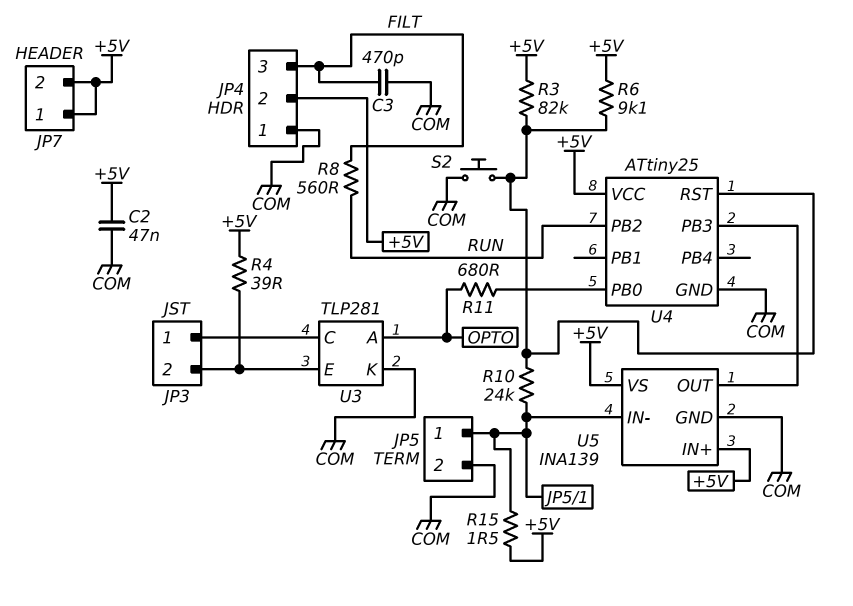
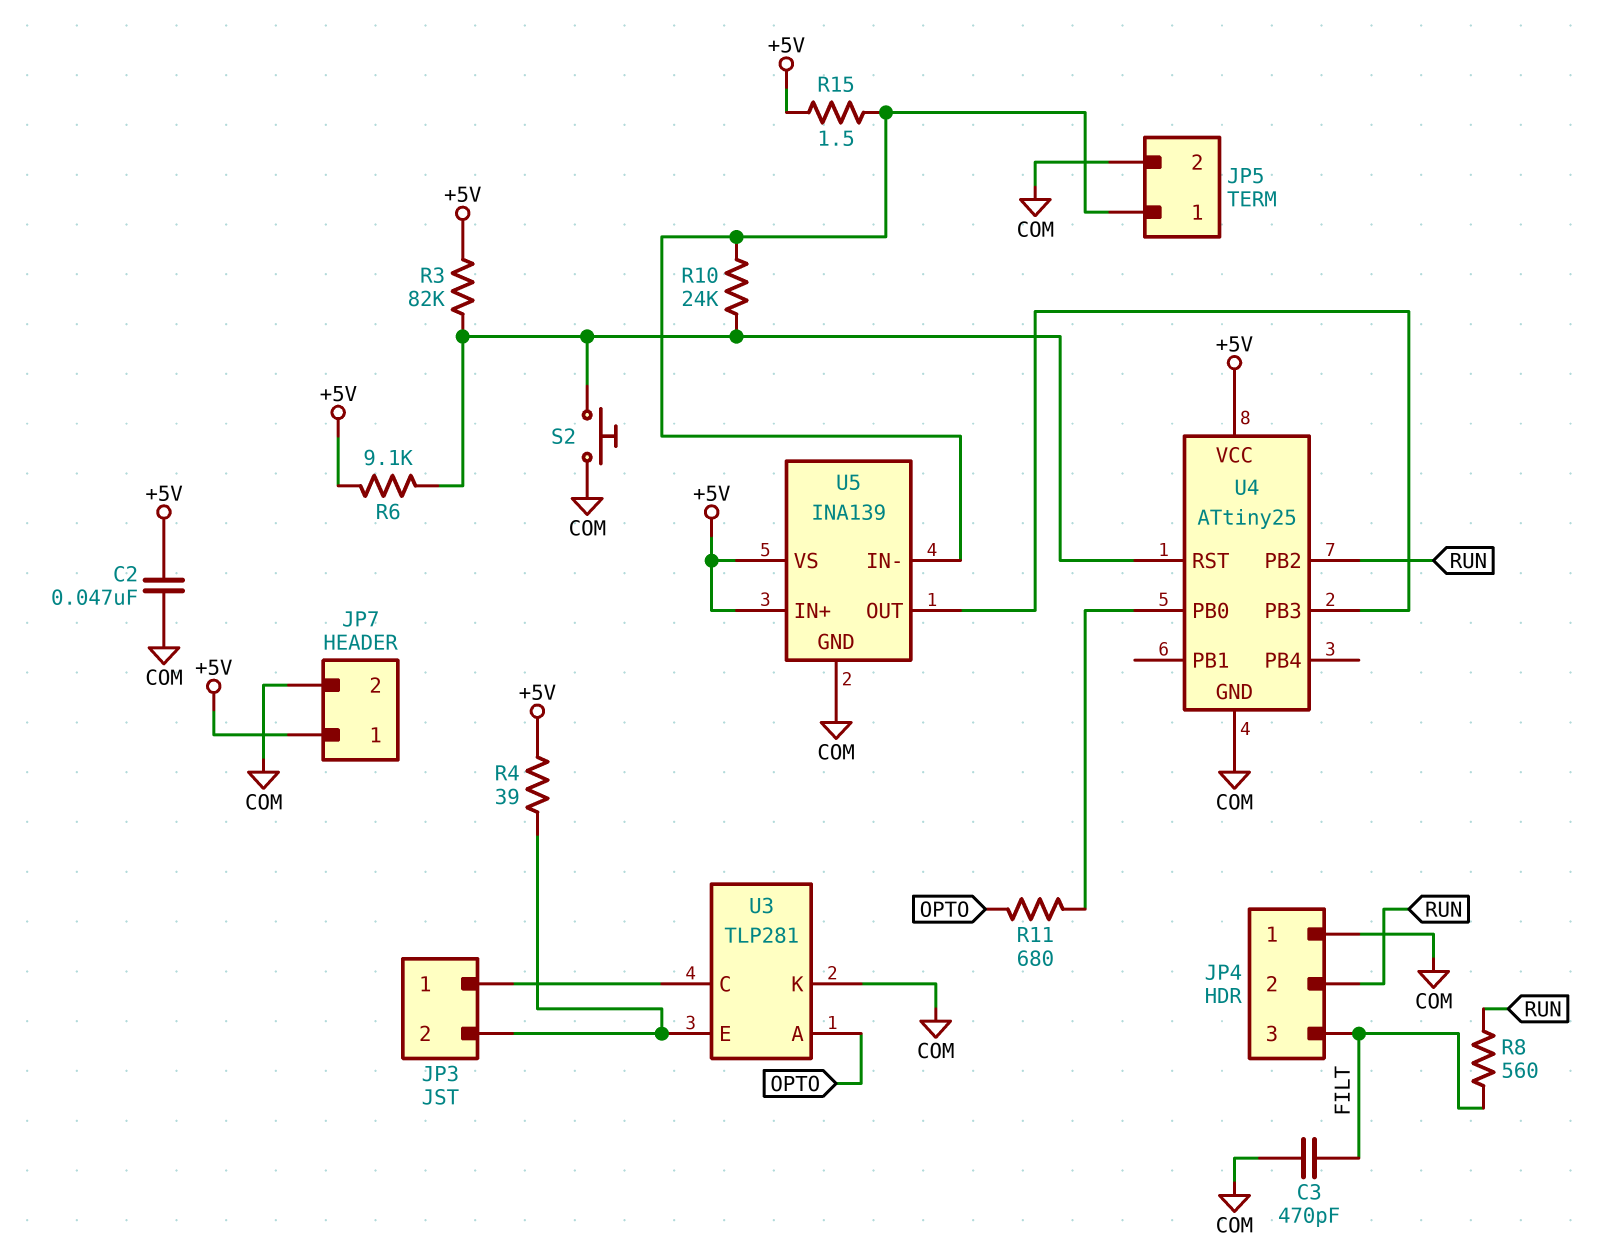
JP4 pin 2: +5V -> RUN
JP7 pin 2: +5V -> COM

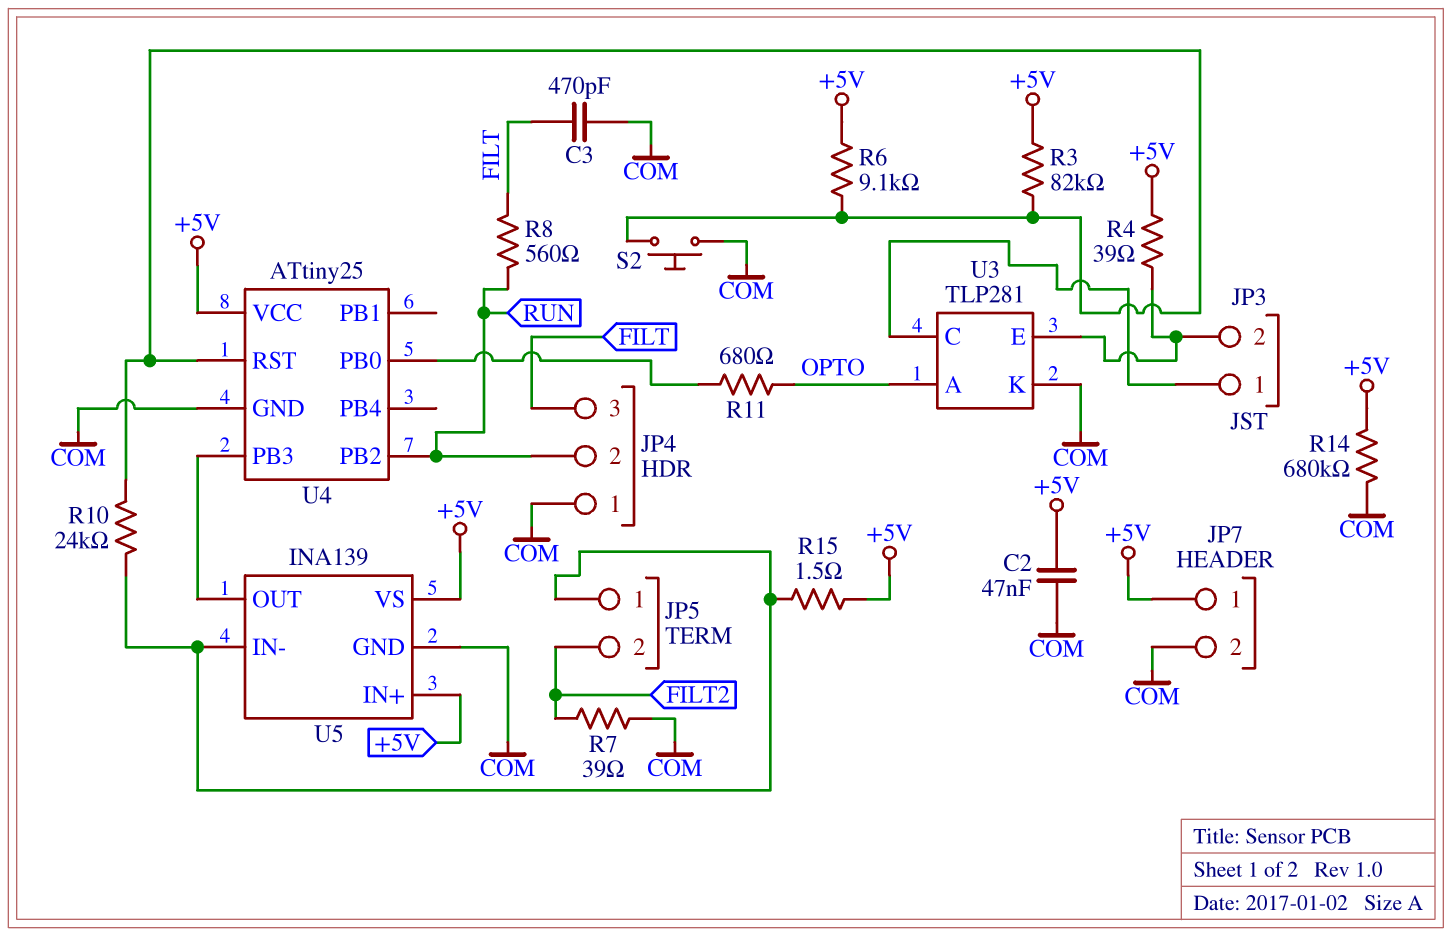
JP5 pin 2: COM -> FILT2
R7: none -> 39 (COM, FILT2)
R14: none -> 680k (+5V, COM)

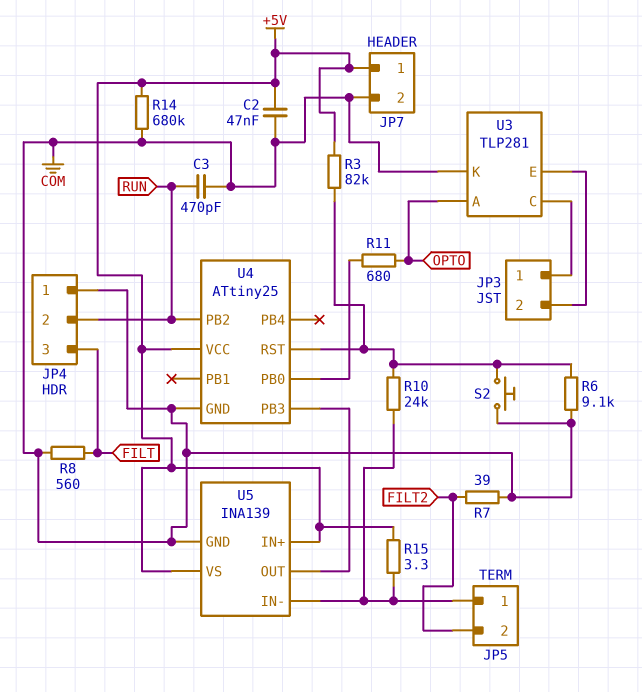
C3: 470pF (COM, FILT) -> 470pF (COM, RUN)
R4: 39 (+5V, JP3/2) -> none
R6: 9.1k (+5V, U4/RST) -> 9.1k (COM, U4/RST)
R8: 560 (FILT, RUN) -> 560 (COM, FILT)
R15: 1.5 (+5V, JP5/1) -> 3.3 (+5V, JP5/1)

